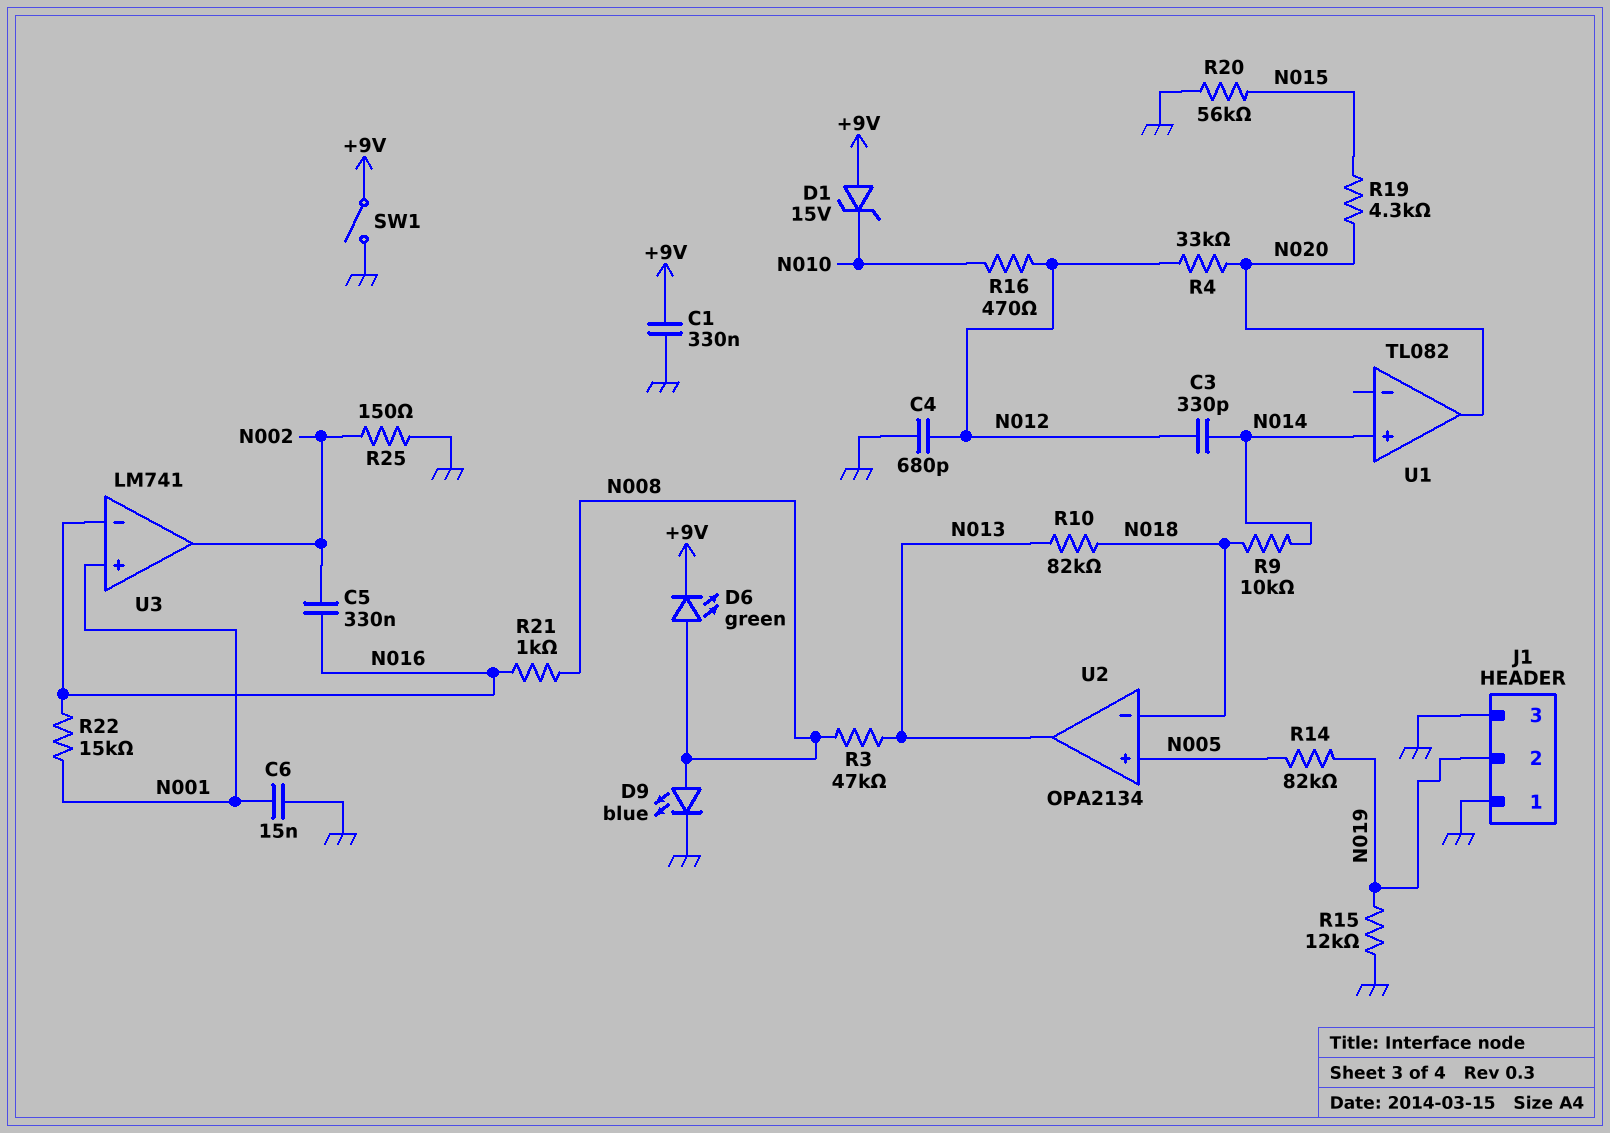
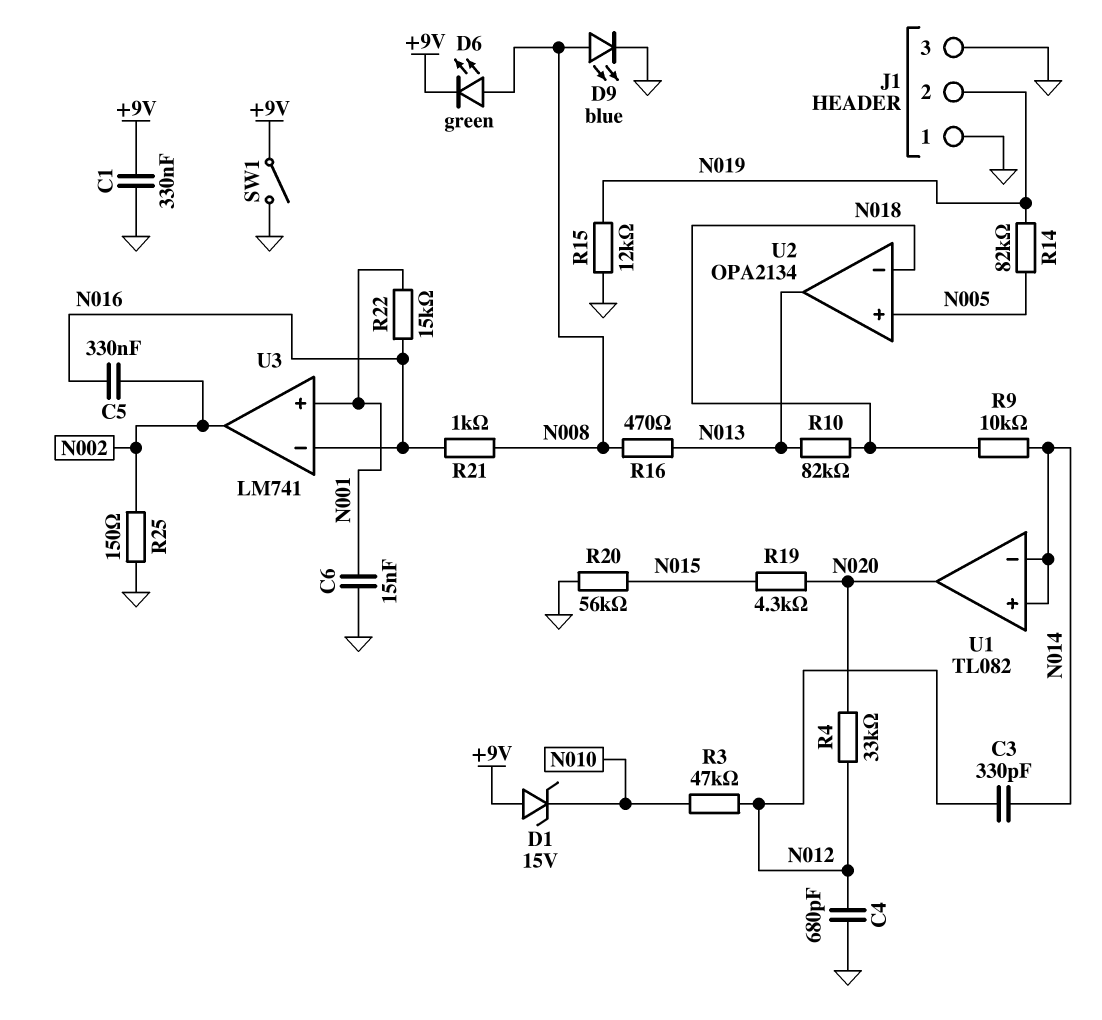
R3: 47k (N008, N013) -> 47k (N010, N012)
R16: 470 (N010, N012) -> 470 (N008, N013)
U1 pin in-: none -> N014

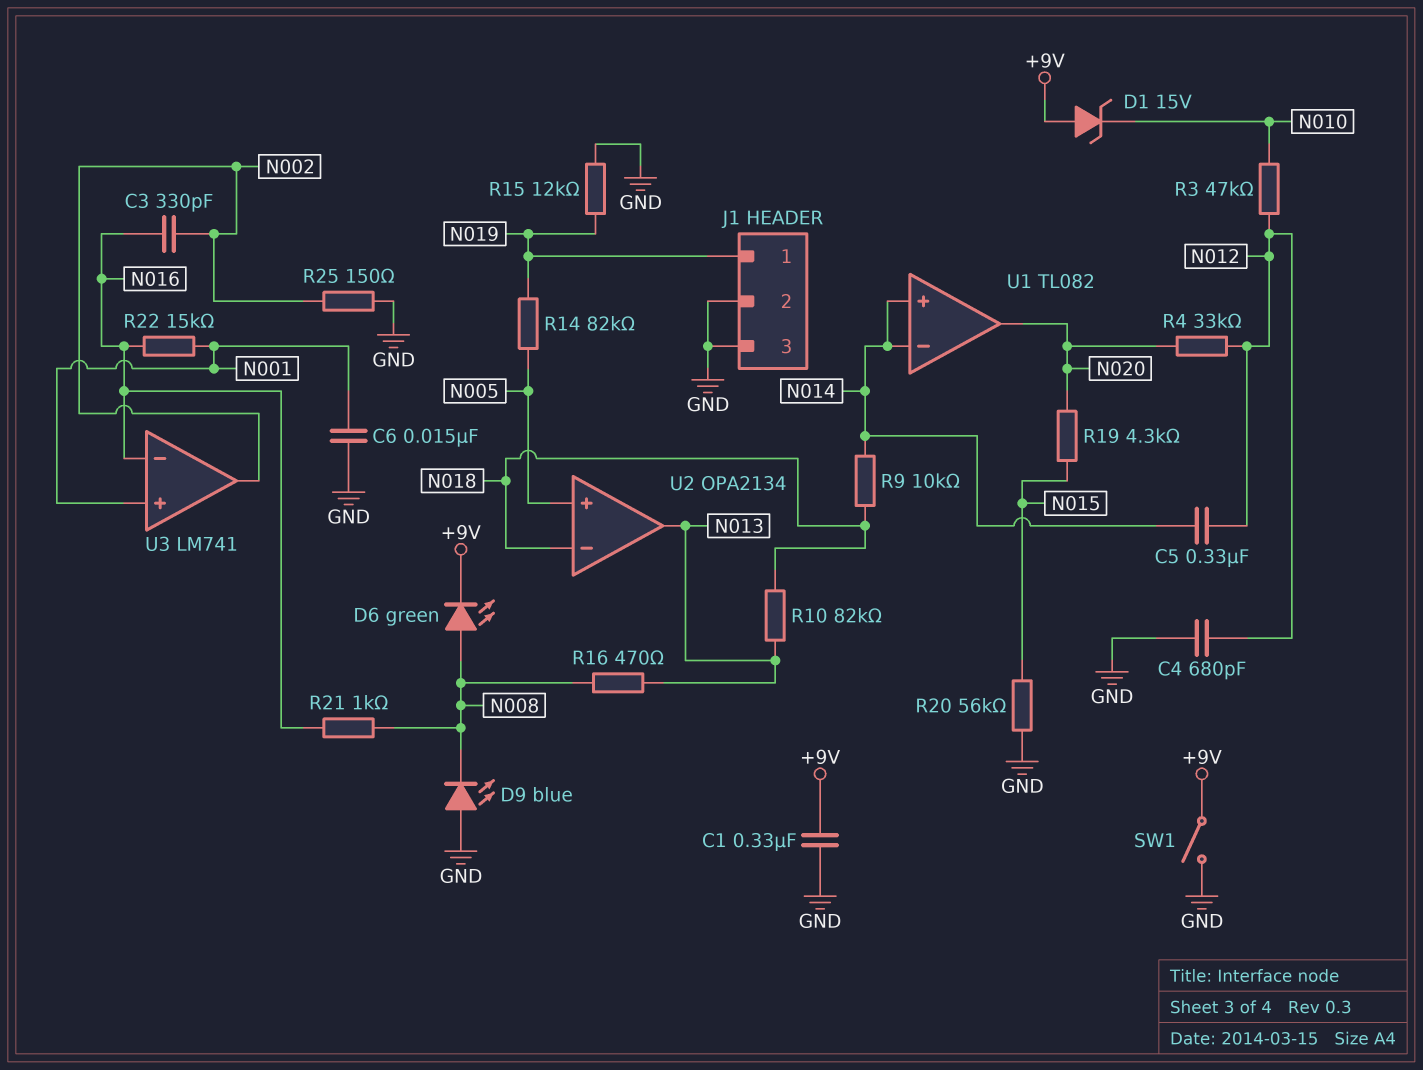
C3: 330pF (N012, N014) -> 330pF (N002, N016)
C5: 330nF (N002, N016) -> 330nF (N012, N014)
D9: LED blue (A N008, K GND) -> LED blue (A GND, K N008)
J1 pin 1: GND -> N019
J1 pin 2: N019 -> GND

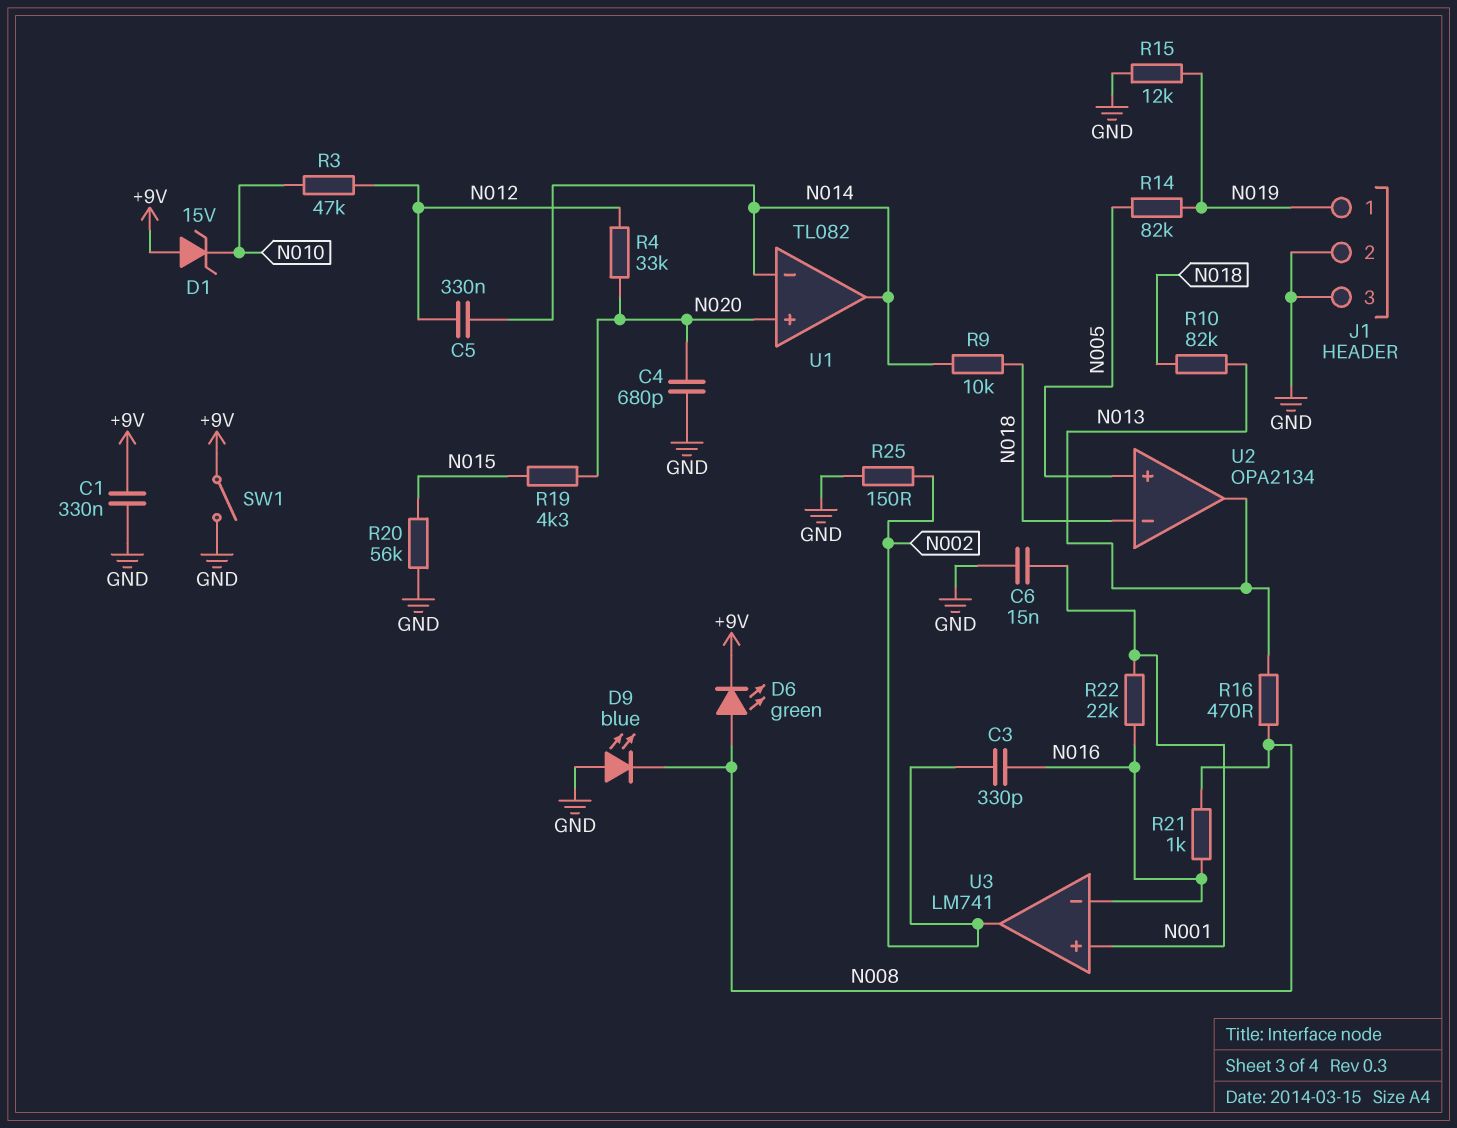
C4: 680pF (GND, N012) -> 680pF (GND, N020)
R22: 15k (N001, N016) -> 22k (N001, N016)
U1 pin in+: N014 -> N020
U1 pin out: N020 -> N014

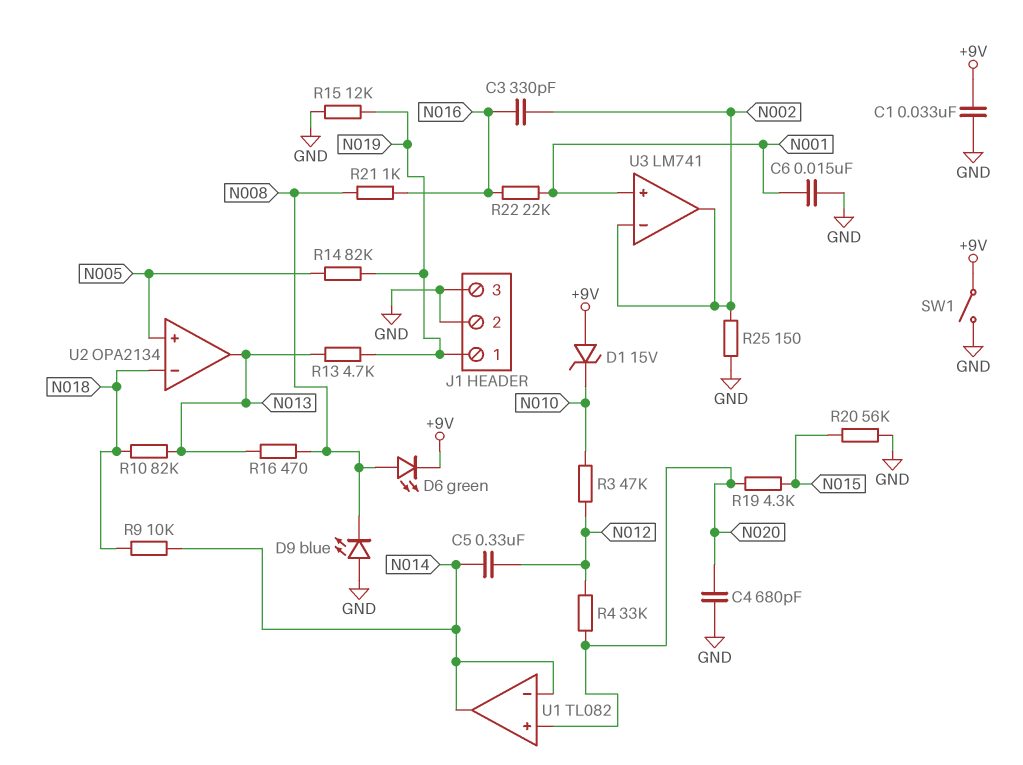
C1: 330nF (+9V, GND) -> 33nF (+9V, GND)
R13: none -> 4.7k (N013, N019)
U3 pin in-: N016 -> N002

